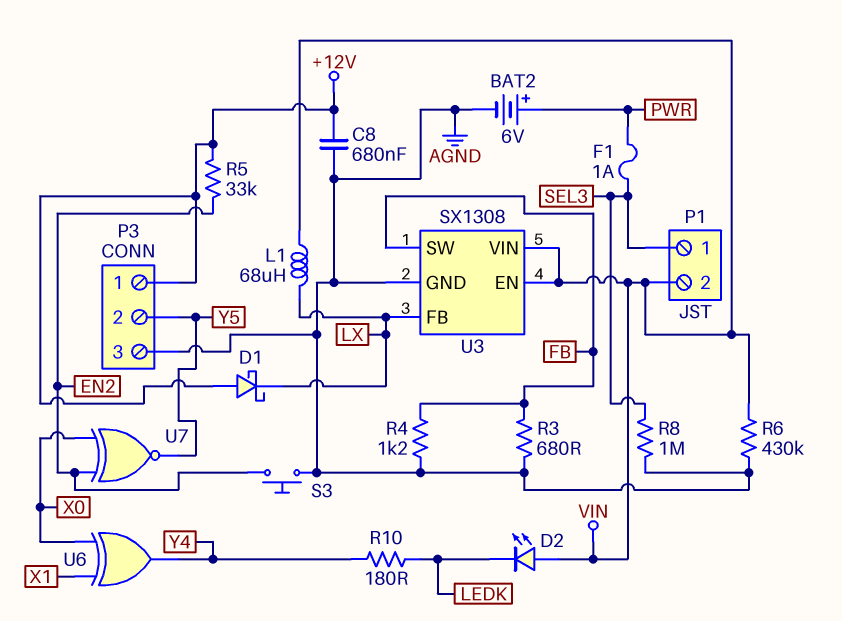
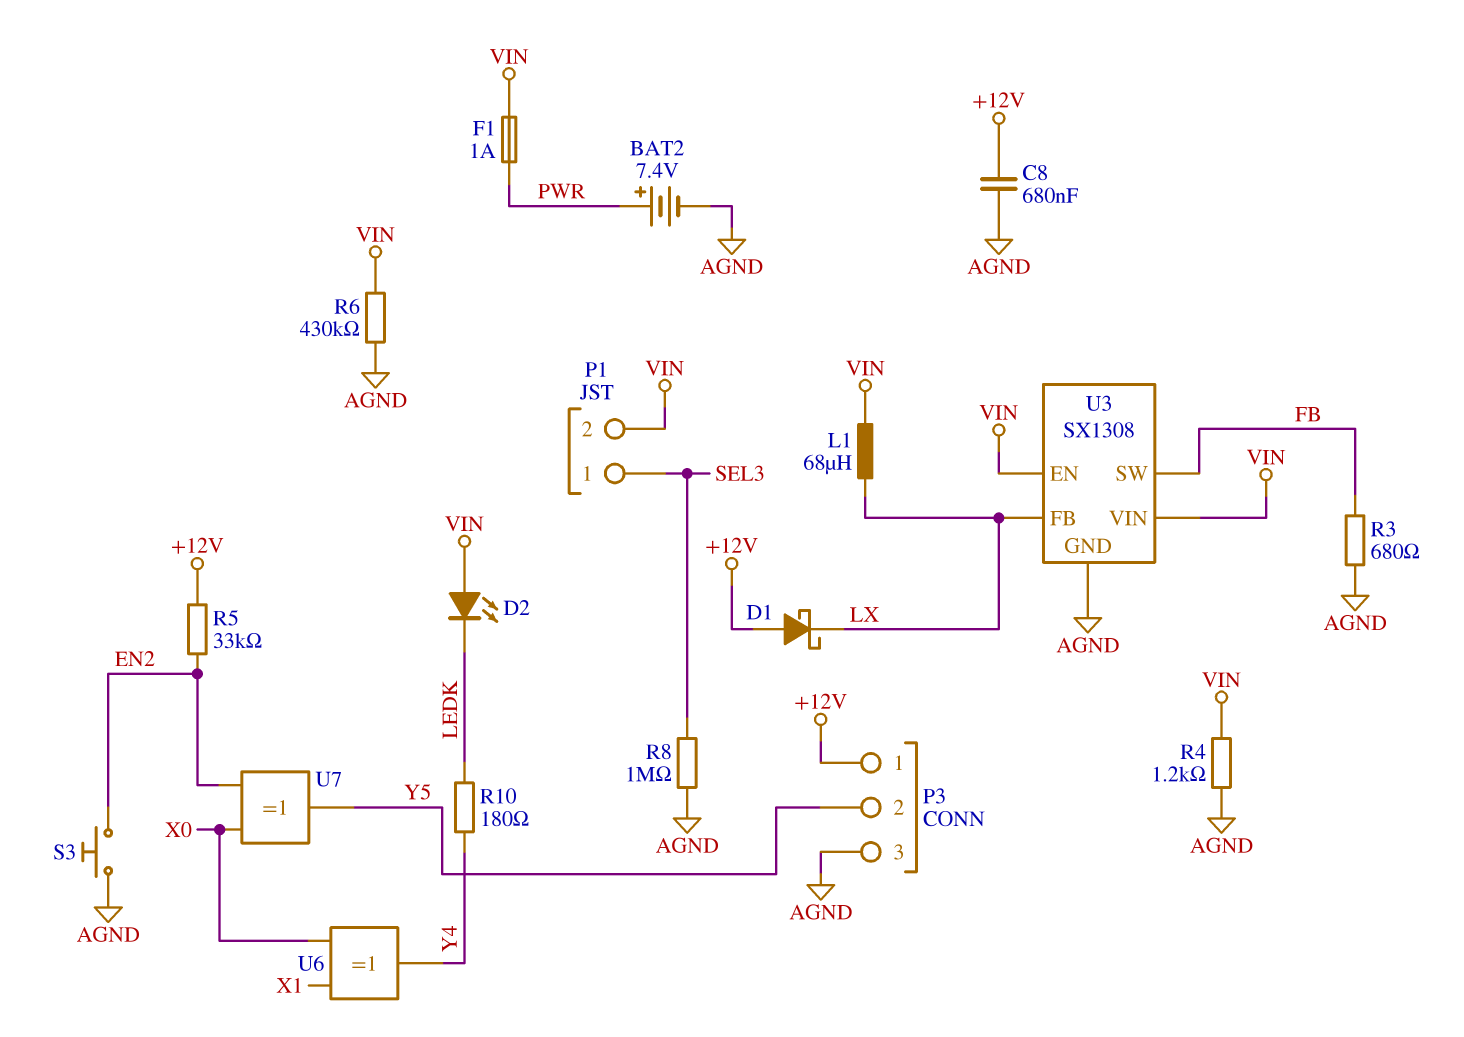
BAT2: 6V (plus PWR, minus AGND) -> 7.4V (plus PWR, minus AGND)
F1: 1A (PWR, SEL3) -> 1A (PWR, VIN)
R4: 1.2k (AGND, FB) -> 1.2k (AGND, VIN)
U7: XNOR (in EN2, in X0, out Y5) -> XOR (in EN2, in X0, out Y5)

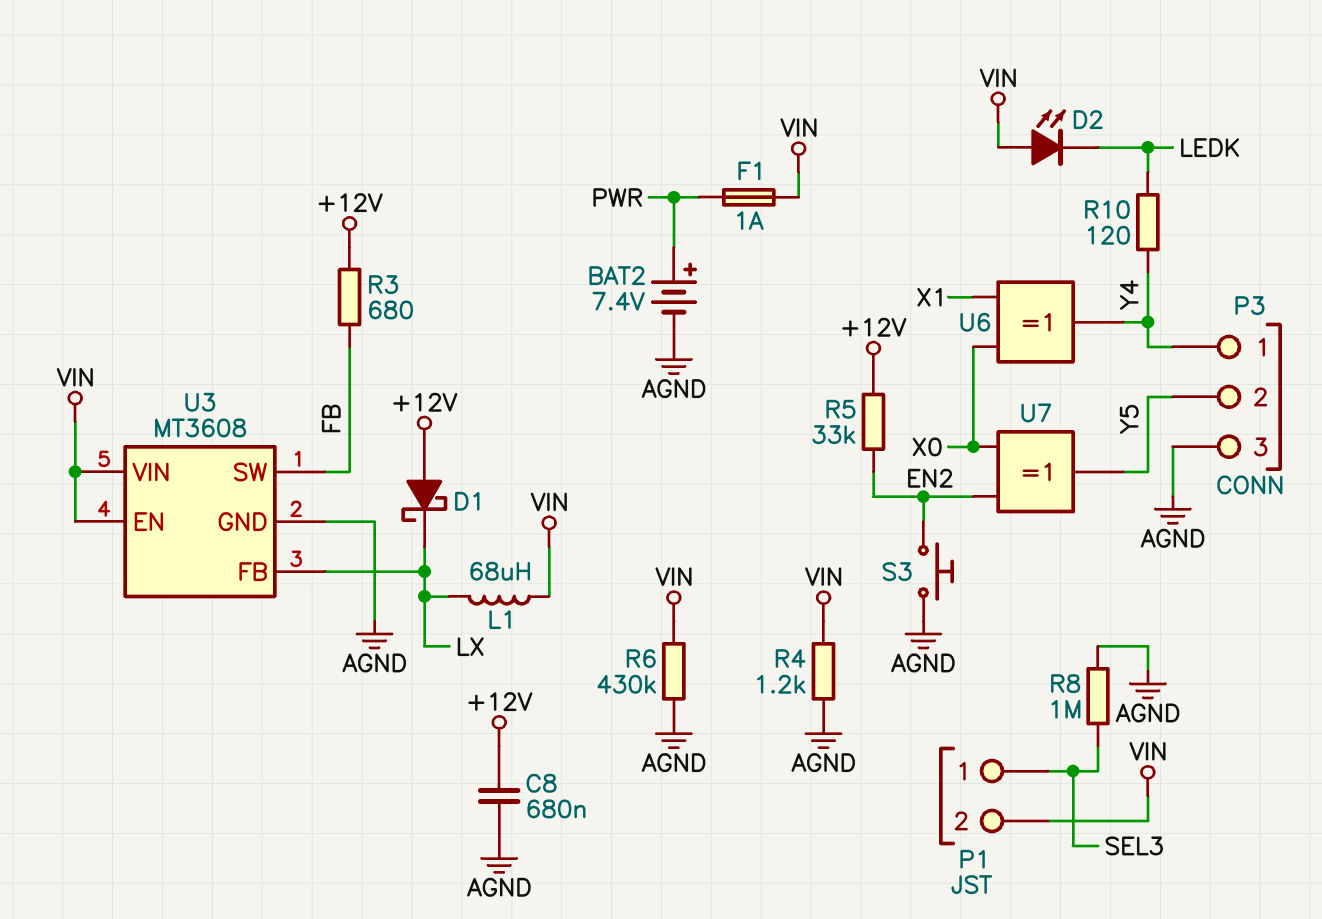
P3 pin 1: +12V -> Y4
R3: 680 (AGND, FB) -> 680 (+12V, FB)
R10: 180 (LEDK, Y4) -> 120 (LEDK, Y4)
U3: SX1308 -> MT3608

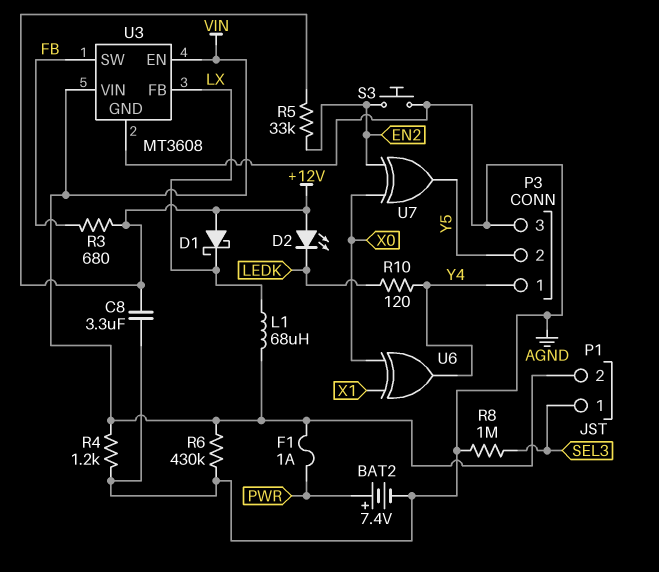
C8: 680nF (+12V, AGND) -> 3.3uF (+12V, AGND)
D2: LED (A VIN, K LEDK) -> LED (A +12V, K LEDK)

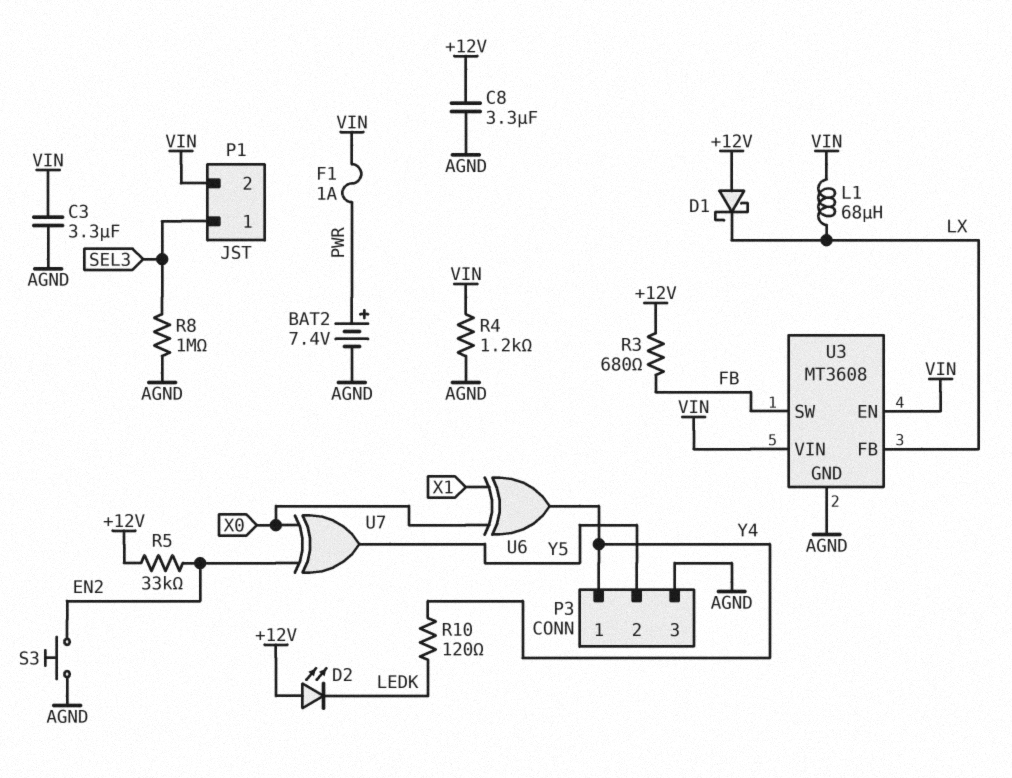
C3: none -> 3.3uF (AGND, VIN)
R6: 430k (AGND, VIN) -> none

